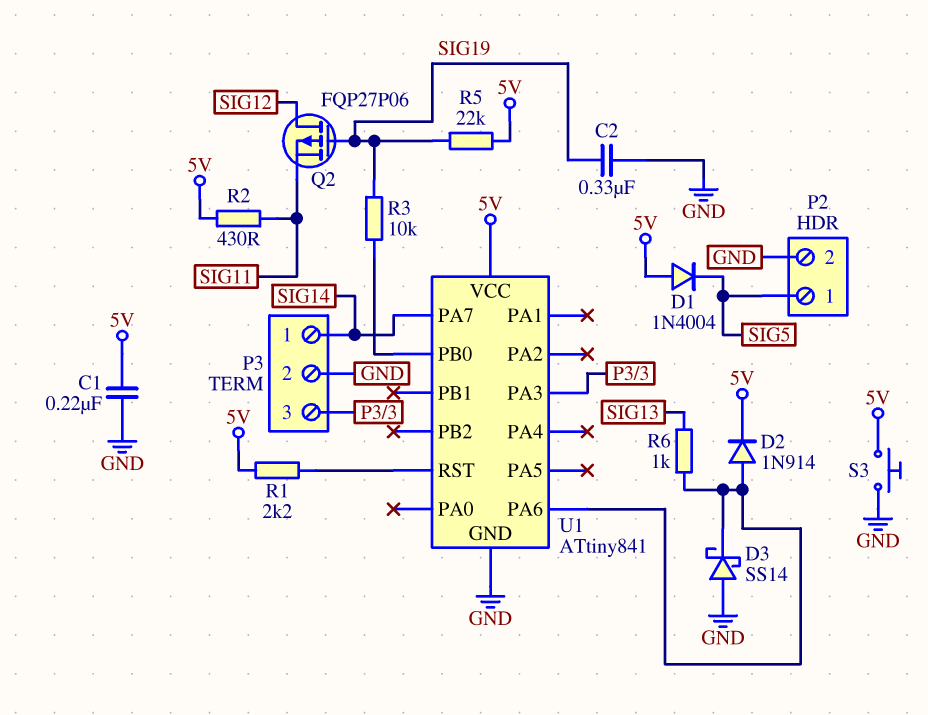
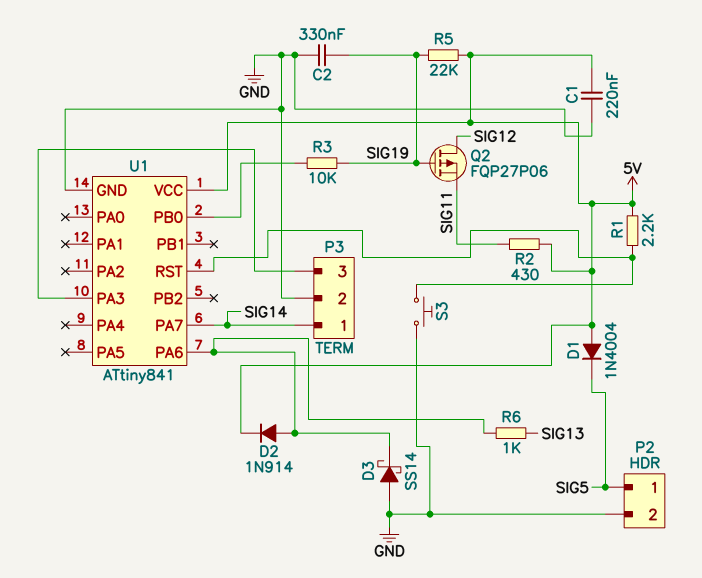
S3: button (5V, GND) -> button (GND, U1/RST)

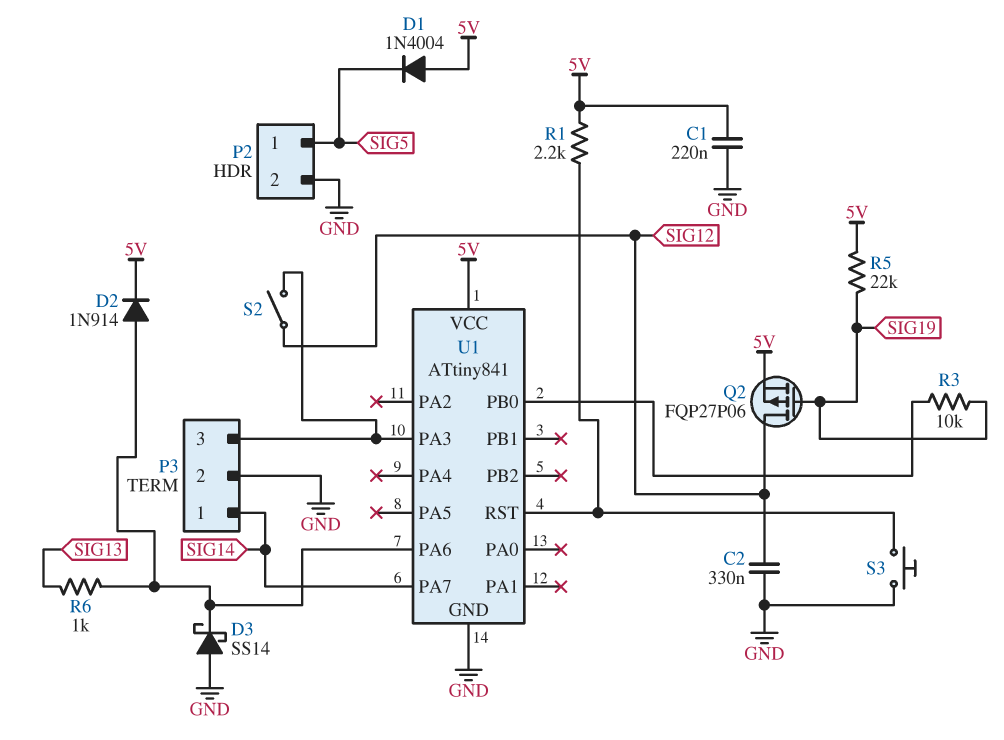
C2: 330nF (GND, SIG19) -> 330nF (GND, SIG12)
Q2: PMOS FQP27P06 (G SIG19, D SIG12, S SIG11) -> PMOS FQP27P06 (G SIG19, D SIG12, S 5V)
R2: 430 (5V, SIG11) -> none
S2: none -> switch (P3/3, SIG12)

